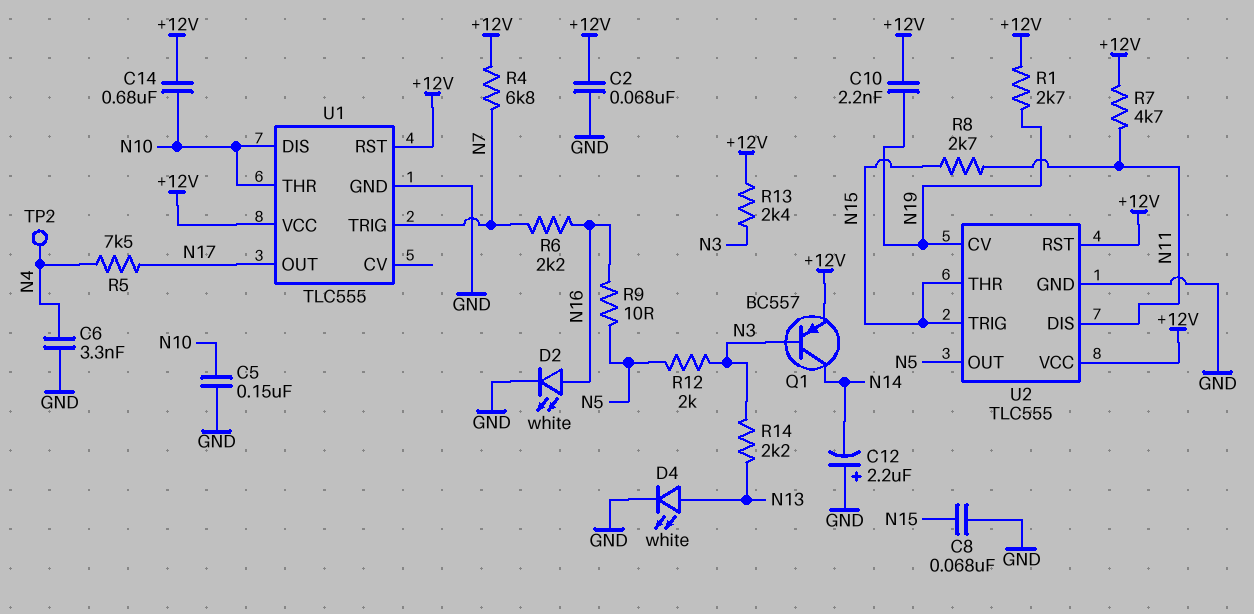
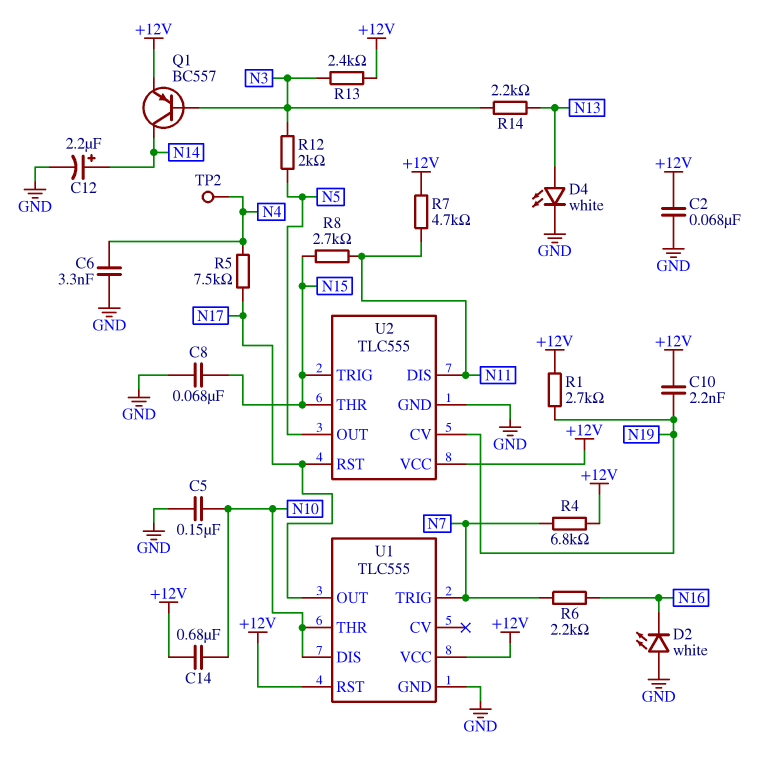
C12: 2.2uF (plus GND, minus N14) -> 2.2uF (plus N14, minus GND)
D2: LED white (A N16, K GND) -> LED white (A GND, K N16)
R9: 10 (N5, N16) -> none
U2 pin RST: +12V -> N17

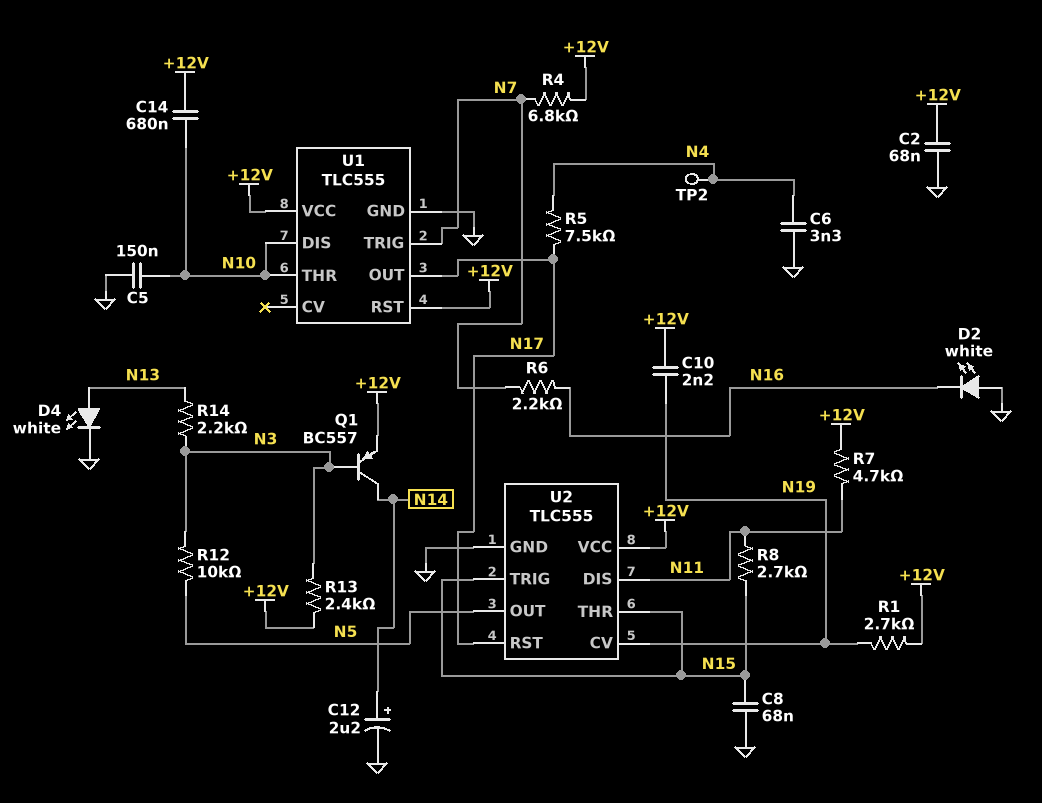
R12: 2k (N3, N5) -> 10k (N3, N5)

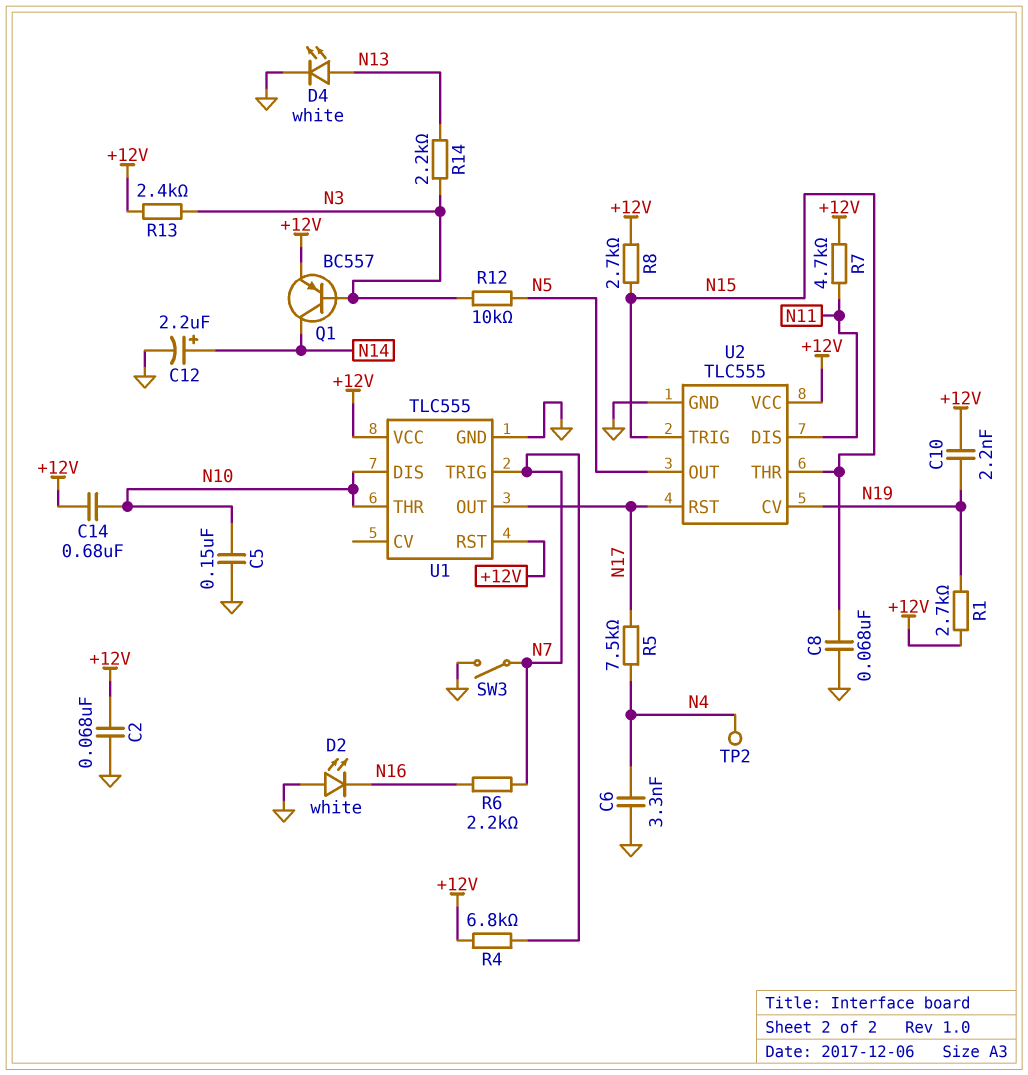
R8: 2.7k (N11, N15) -> 2.7k (+12V, N15)
SW3: none -> switch (GND, N7)

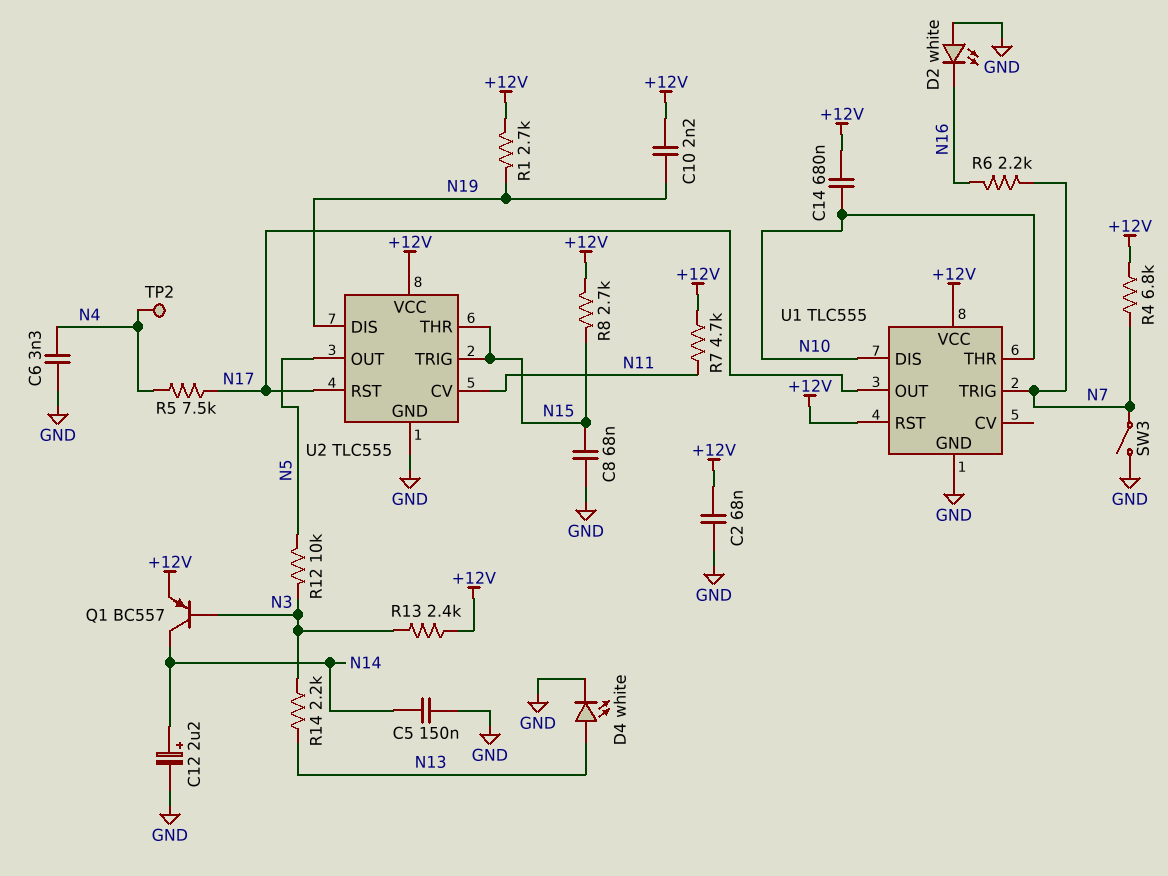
C5: 150nF (GND, N10) -> 150nF (GND, N14)
U2 pin CV: N19 -> N11
U2 pin DIS: N11 -> N19

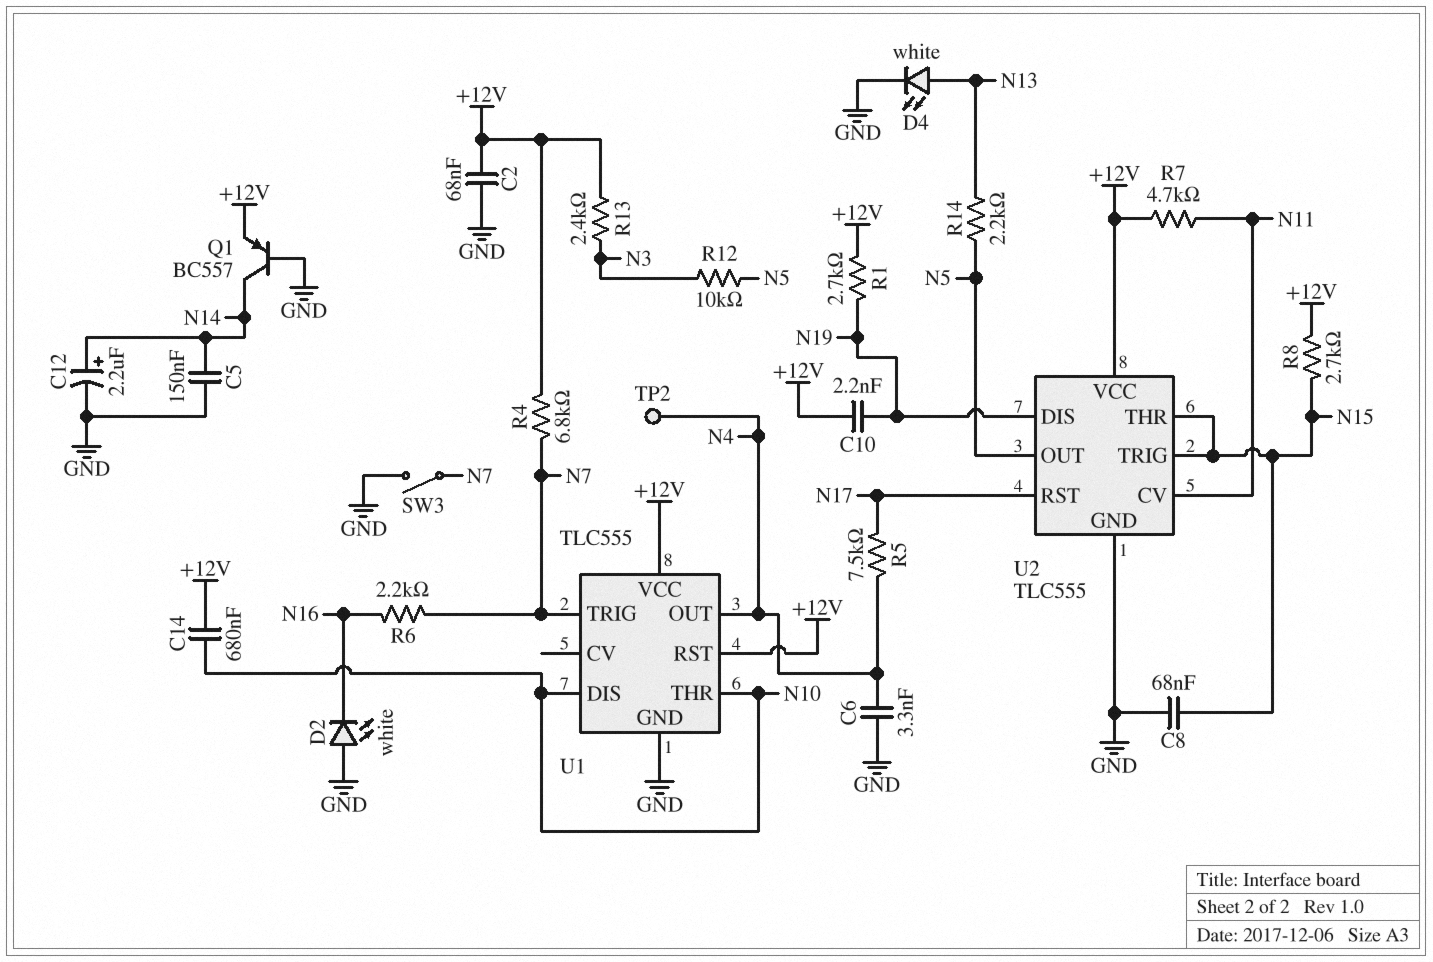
Q1: PNP BC557 (B N3, C N14, E +12V) -> PNP BC557 (B GND, C N14, E +12V)
R14: 2.2k (N3, N13) -> 2.2k (N5, N13)
U1 pin OUT: N17 -> N4

